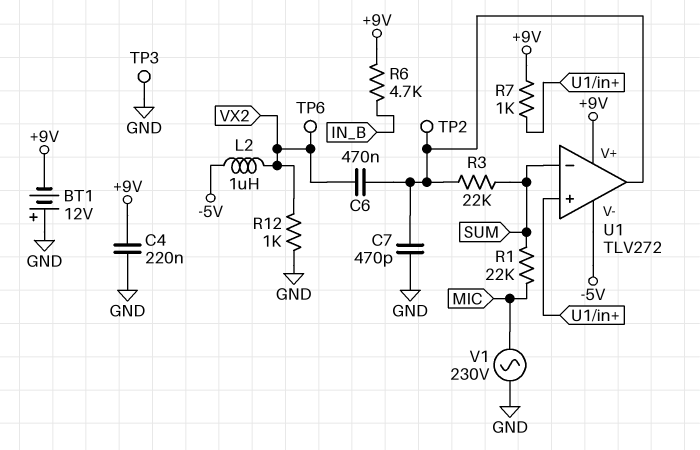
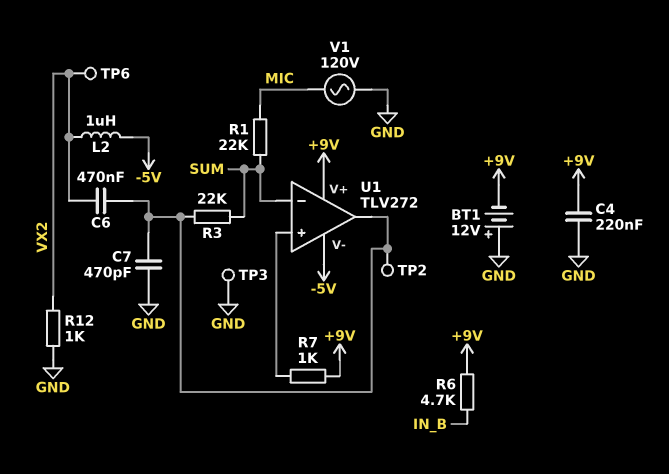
V1: AC 230V (GND, MIC) -> AC 120V (GND, MIC)

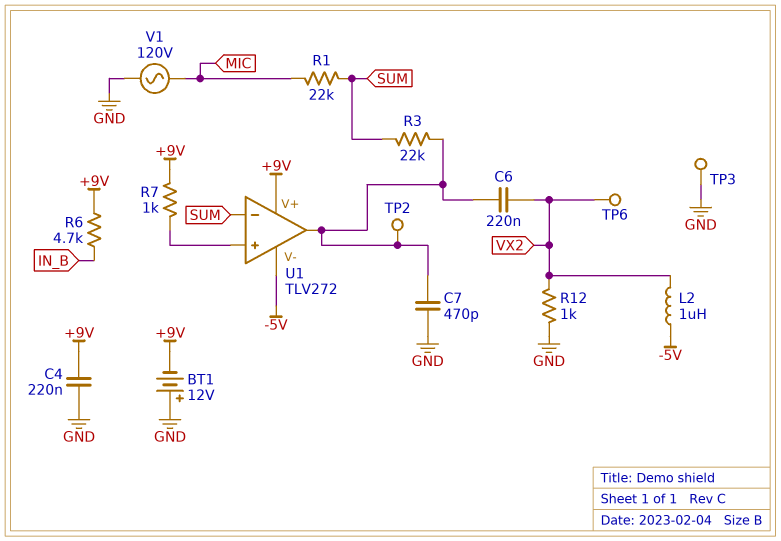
C6: 470nF (U1/out, VX2) -> 220nF (U1/out, VX2)

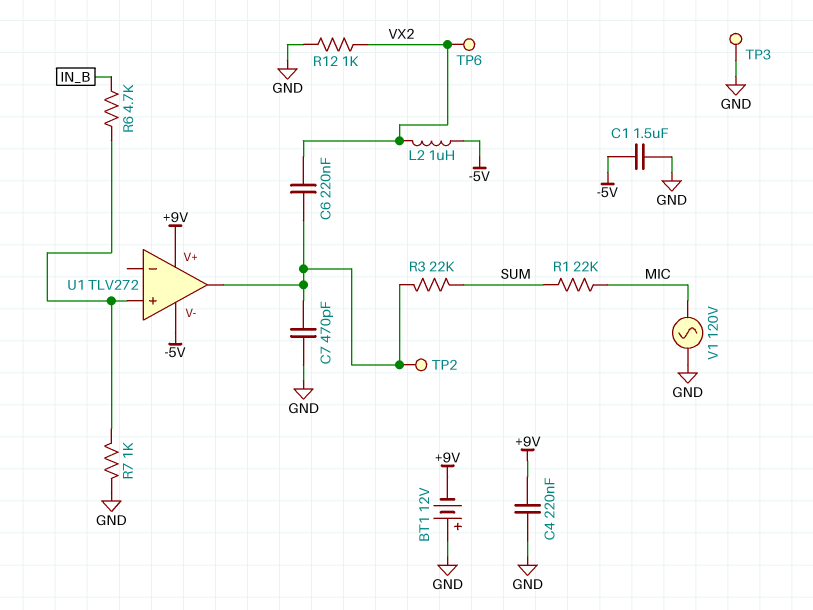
C1: none -> 1.5uF (-5V, GND)
R6: 4.7k (+9V, IN_B) -> 4.7k (IN_B, U1/in+)
R7: 1k (+9V, U1/in+) -> 1k (GND, U1/in+)
U1 pin in-: SUM -> none

